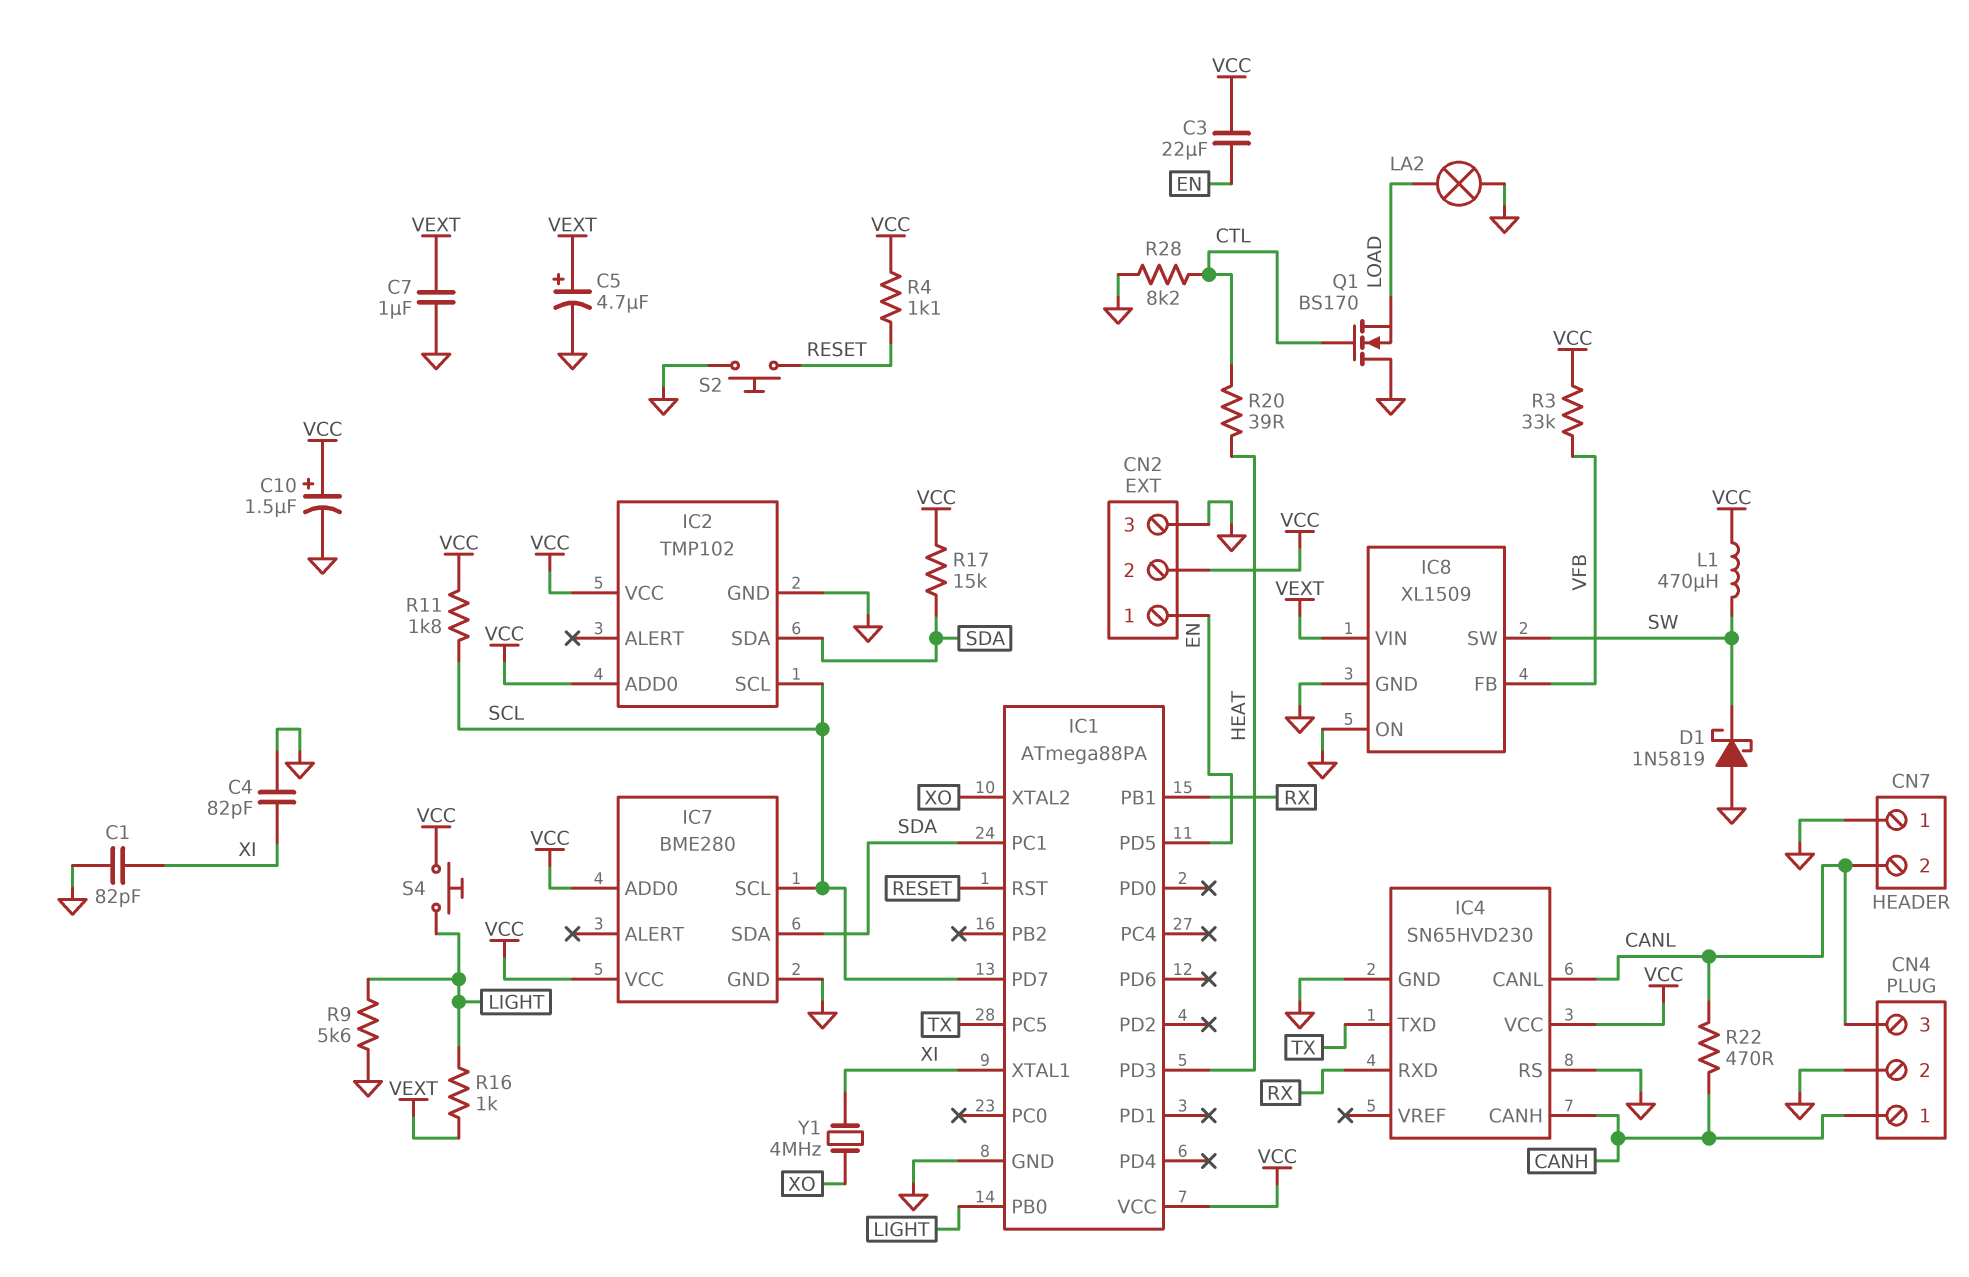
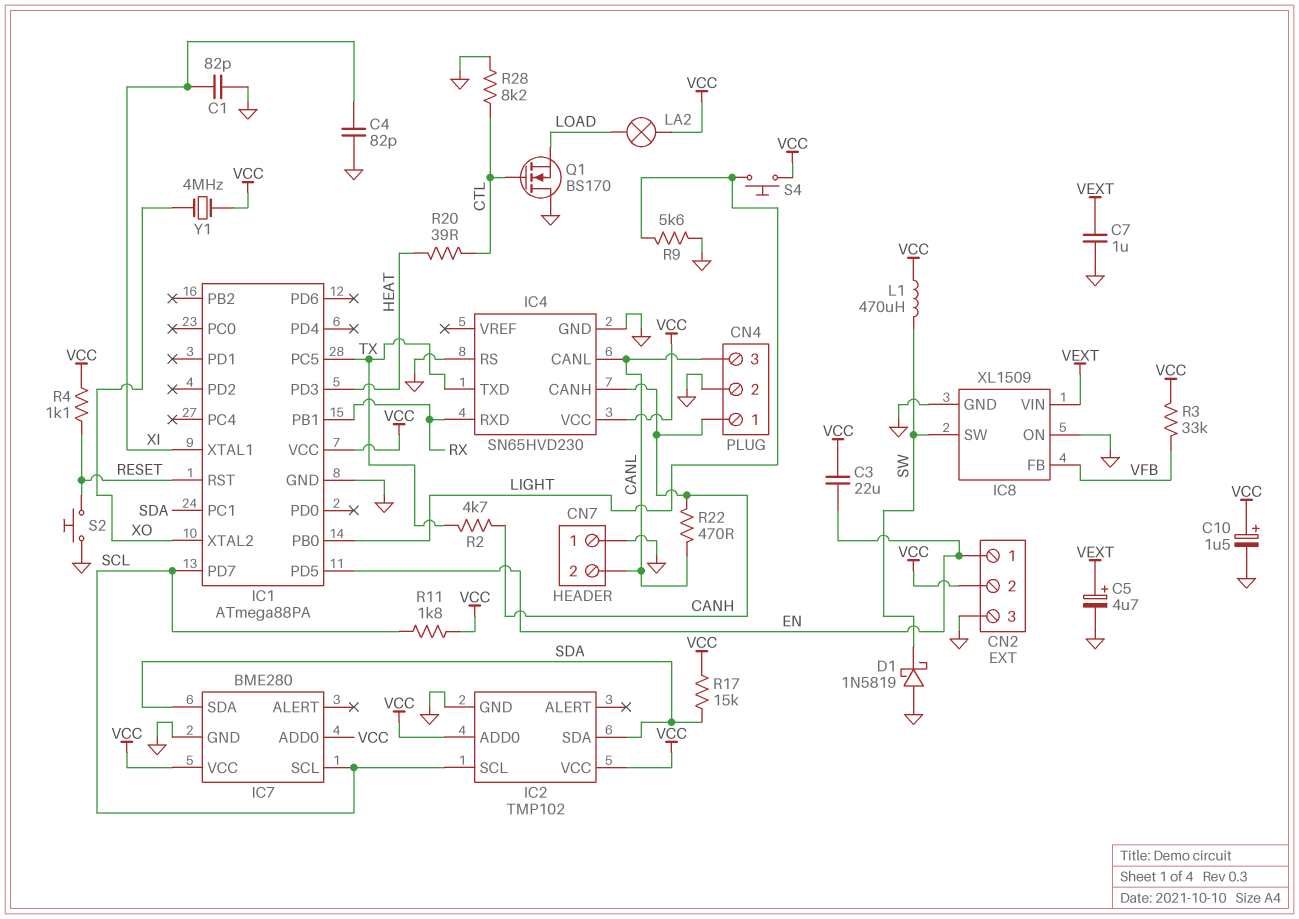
LA2: lamp (GND, LOAD) -> lamp (LOAD, VCC)
R2: none -> 4.7k (CANH, TX)
R16: 1k (LIGHT, VEXT) -> none
Y1: 4MHz (XI, XO) -> 4MHz (VCC, XO)

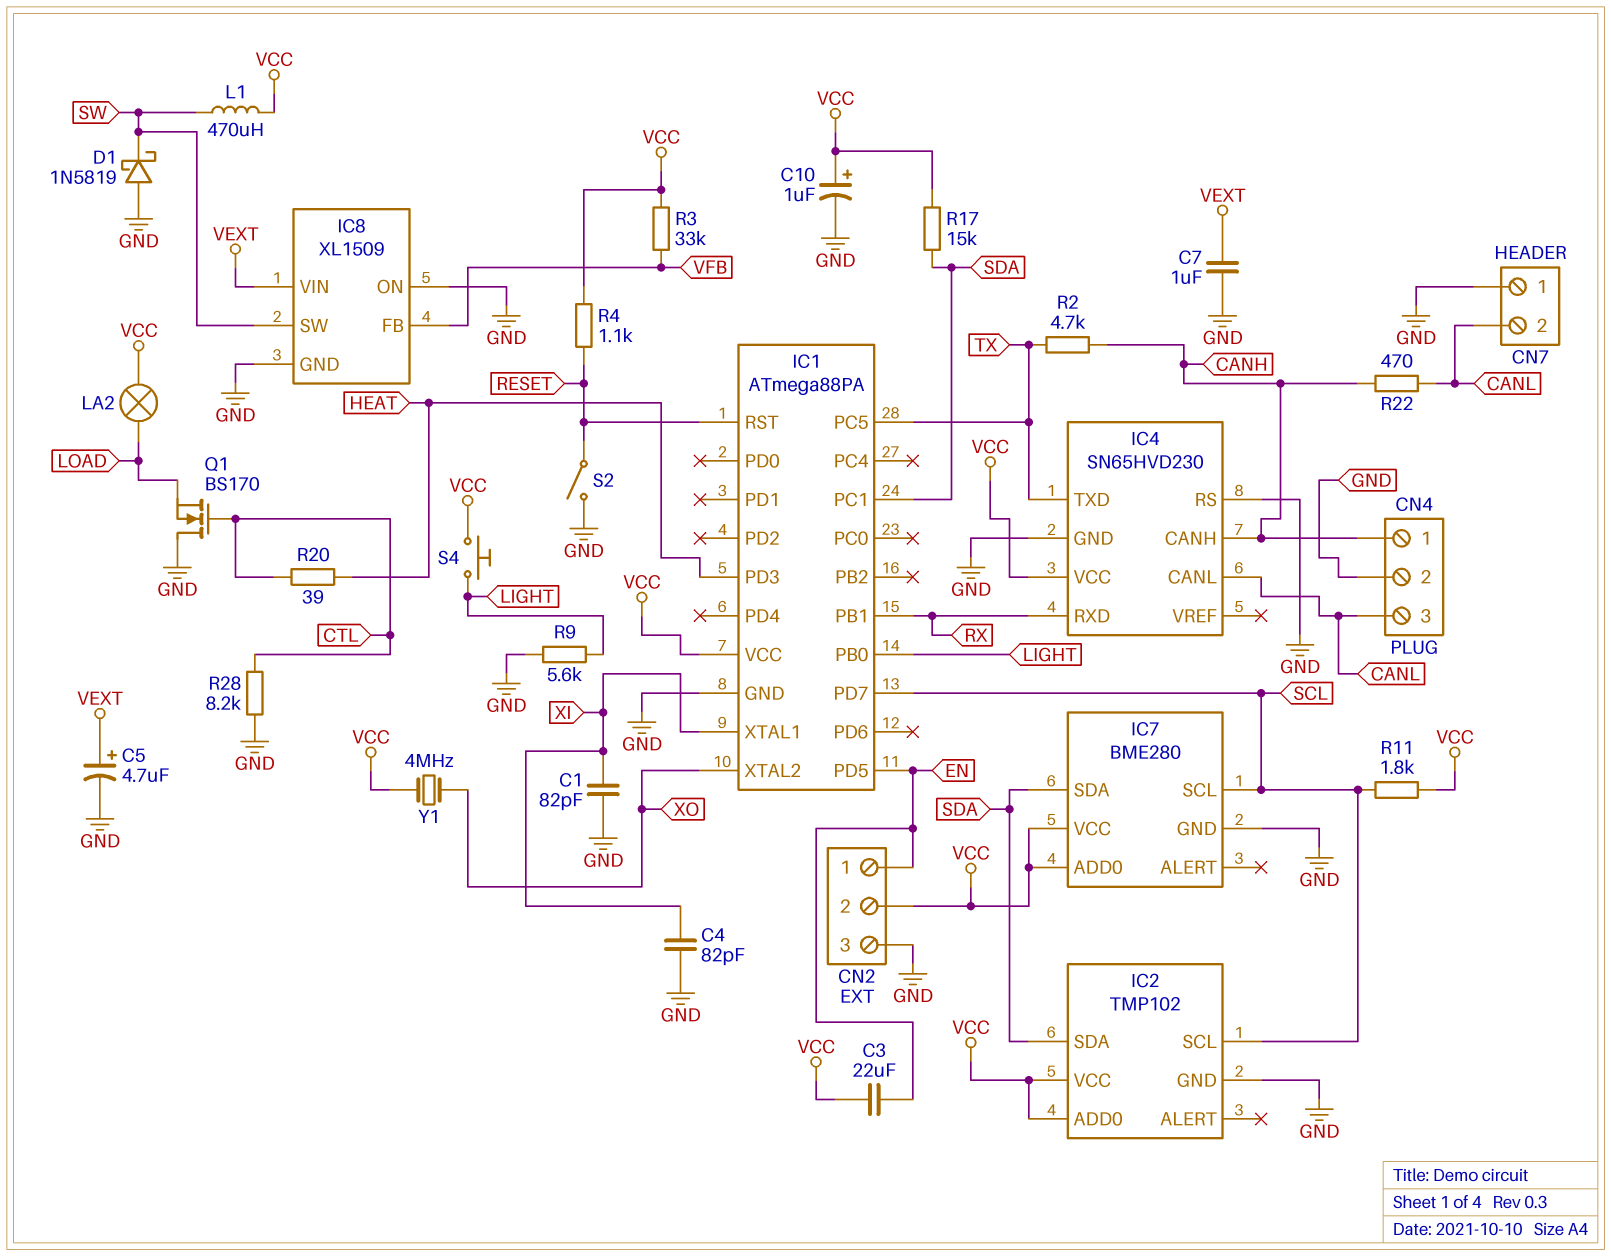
C10: 1.5uF (plus VCC, minus GND) -> 1uF (plus VCC, minus GND)
S2: button (GND, RESET) -> switch (GND, RESET)

